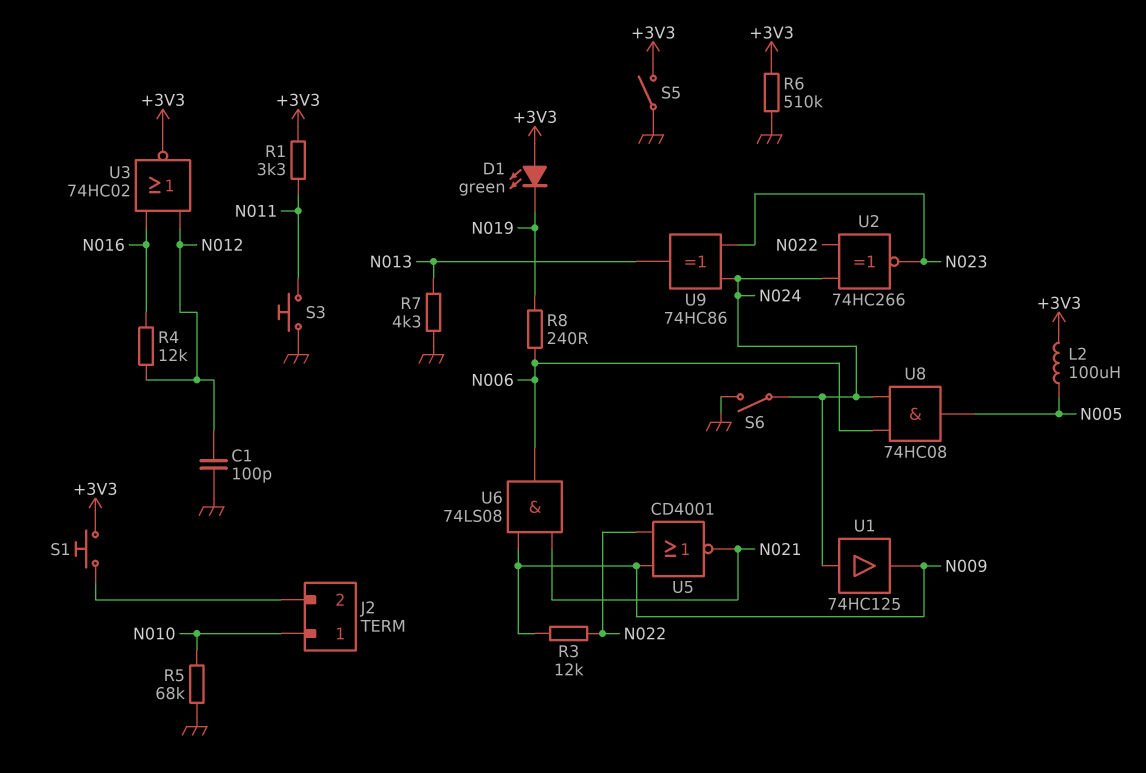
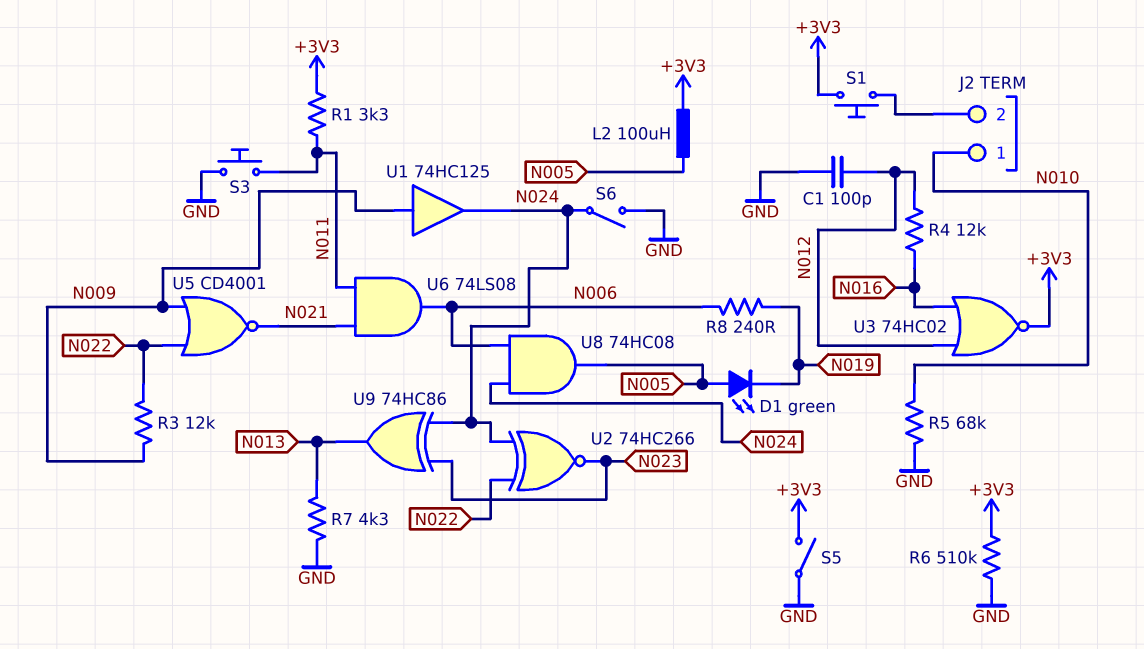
D1: LED green (A +3V3, K N019) -> LED green (A N005, K N019)
U1: buffer 74HC125 (in N024, out N009) -> buffer 74HC125 (in N009, out N024)
U6: AND 74LS08 (in N009, in N021, out N006) -> AND 74LS08 (in N011, in N021, out N006)

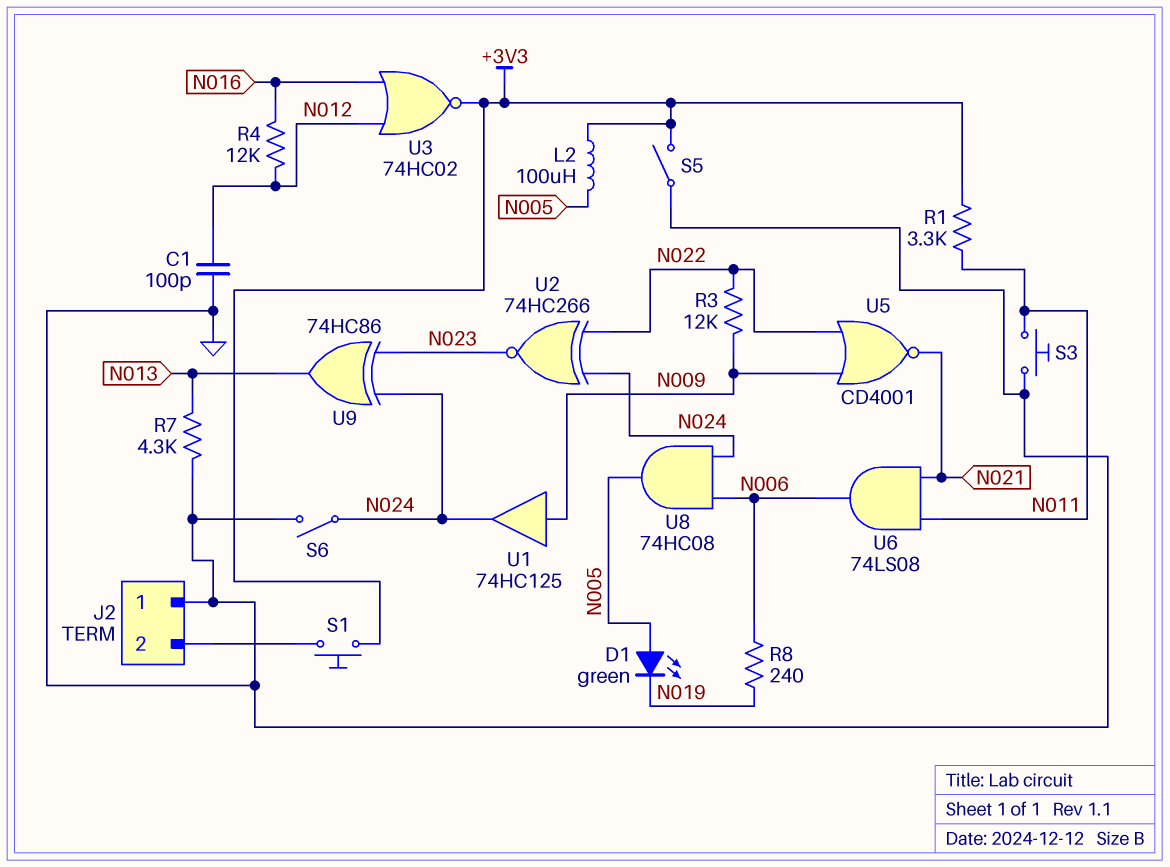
J2 pin 1: N010 -> GND
R5: 68k (GND, N010) -> none
R6: 510k (+3V3, GND) -> none

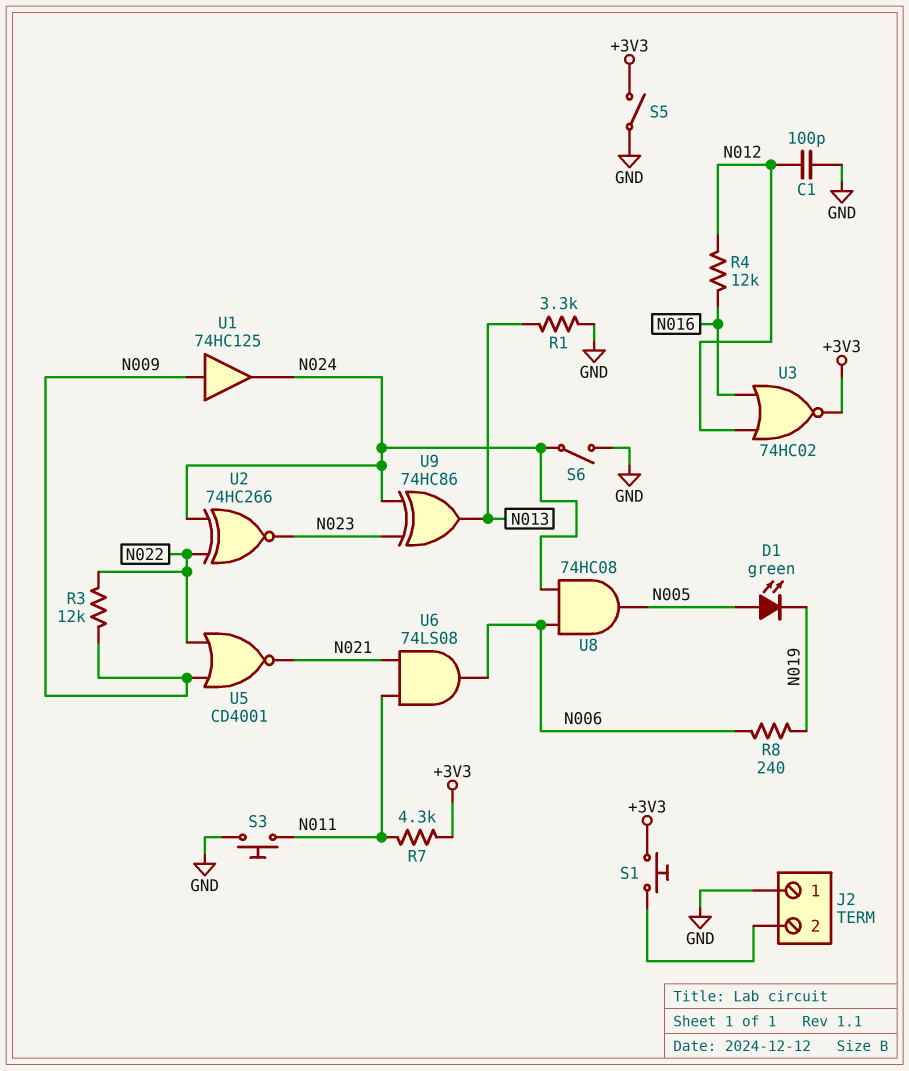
L2: 100uH (+3V3, N005) -> none
R1: 3.3k (+3V3, N011) -> 3.3k (GND, N013)
R7: 4.3k (GND, N013) -> 4.3k (+3V3, N011)

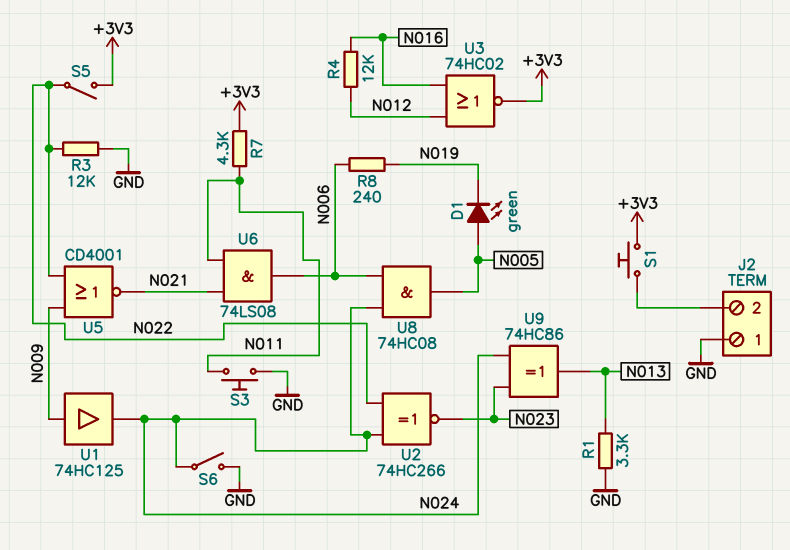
C1: 100pF (GND, N012) -> none
R3: 12k (N009, N022) -> 12k (GND, N022)
S5: switch (+3V3, GND) -> switch (+3V3, N022)

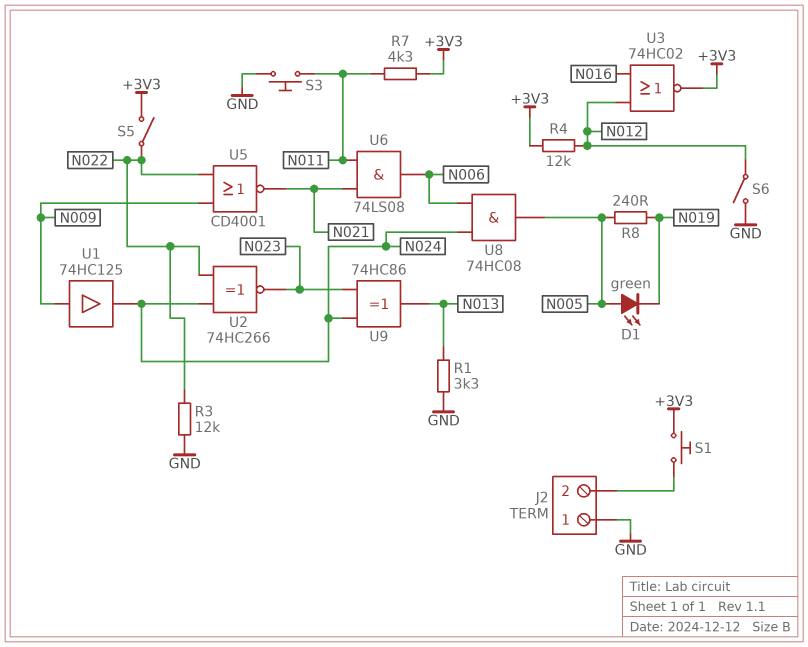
R4: 12k (N012, N016) -> 12k (+3V3, N012)
R8: 240 (N006, N019) -> 240 (N005, N019)
S6: switch (GND, N024) -> switch (GND, N012)

